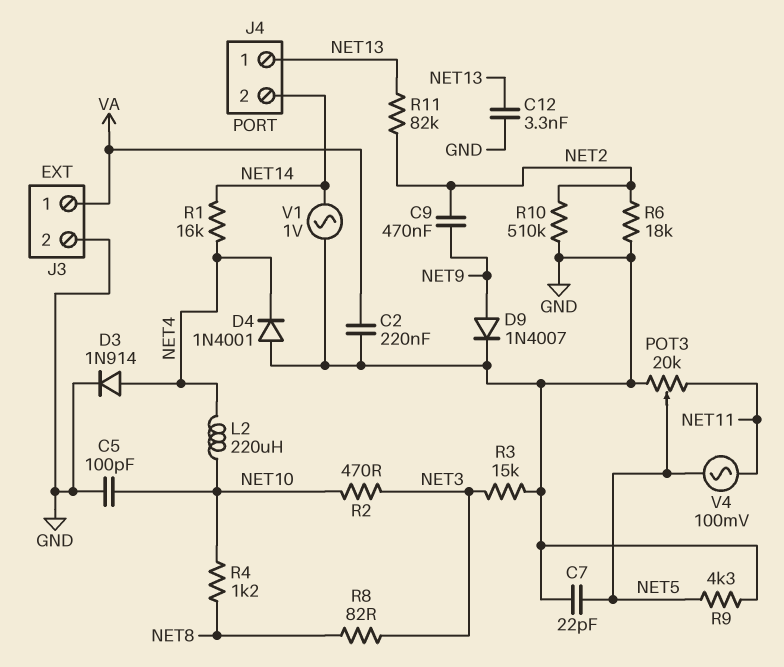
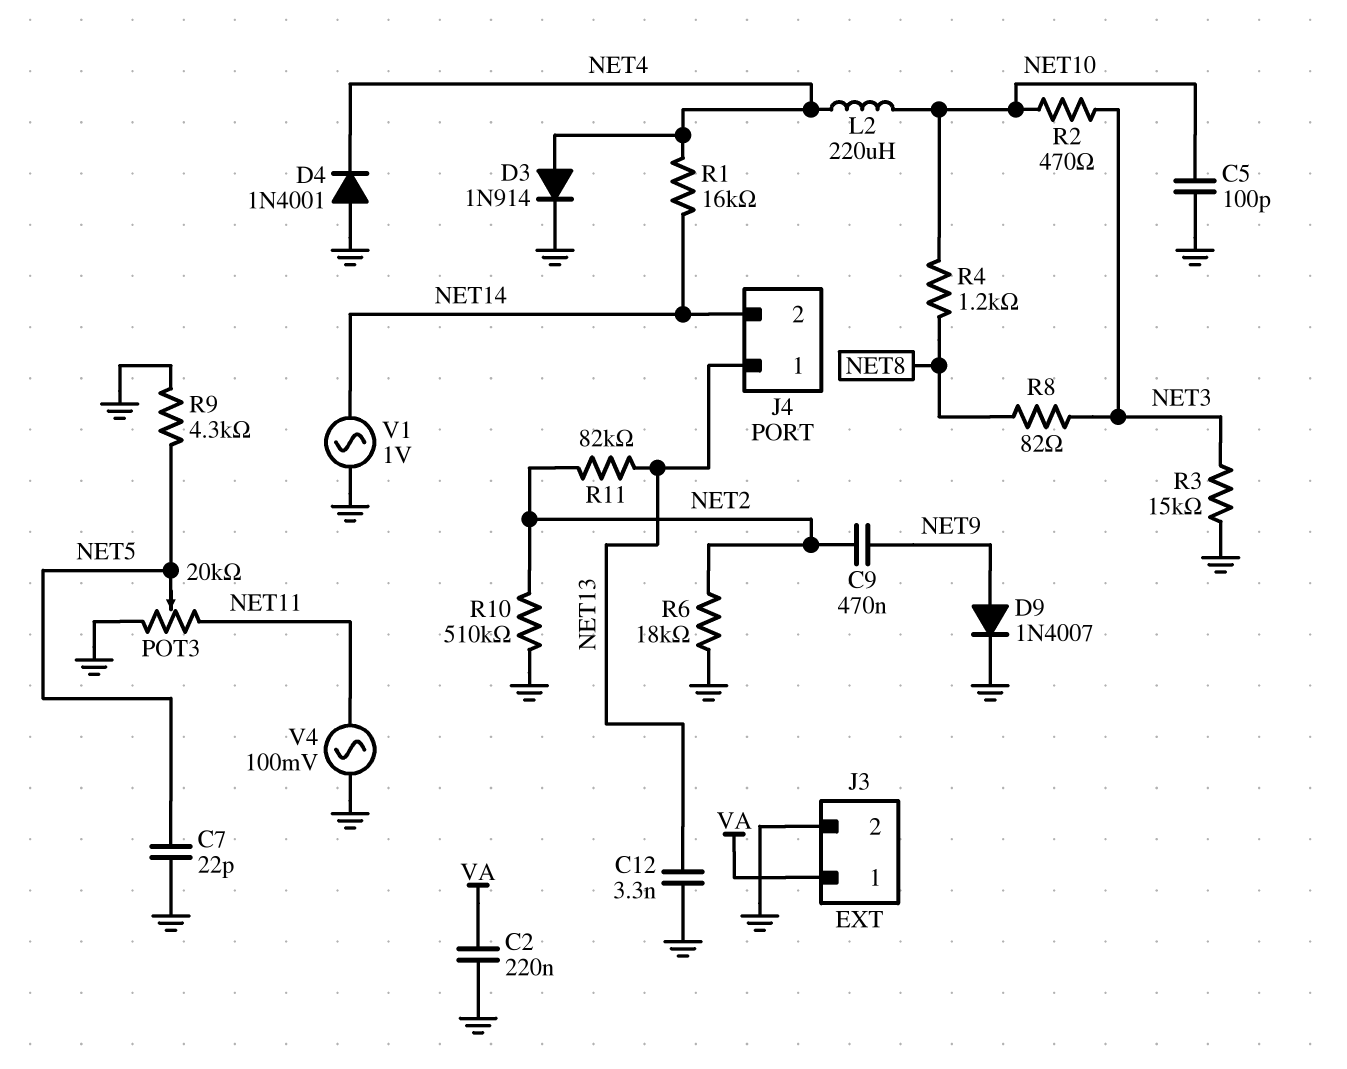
V4: AC 100mV (NET5, NET11) -> AC 100mV (GND, NET11)

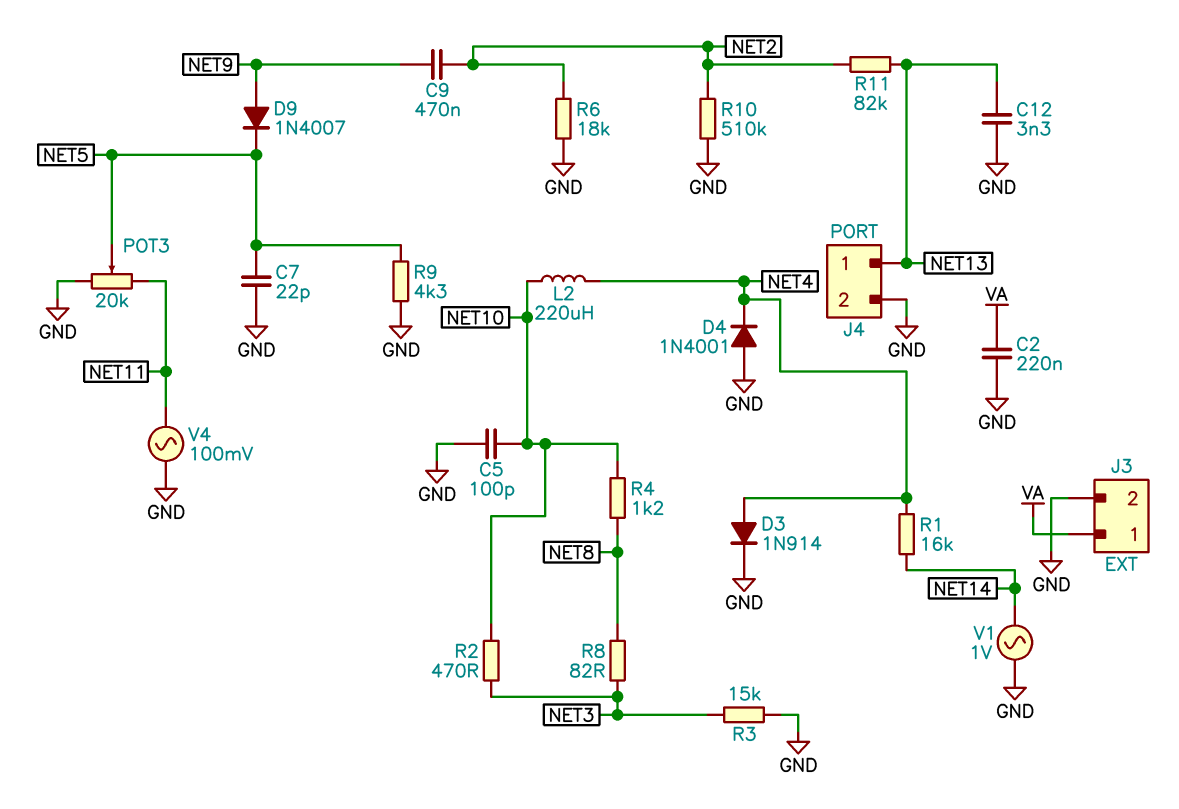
D9: diode 1N4007 (A NET9, K GND) -> diode 1N4007 (A NET9, K NET5)
J4 pin 2: NET14 -> GND

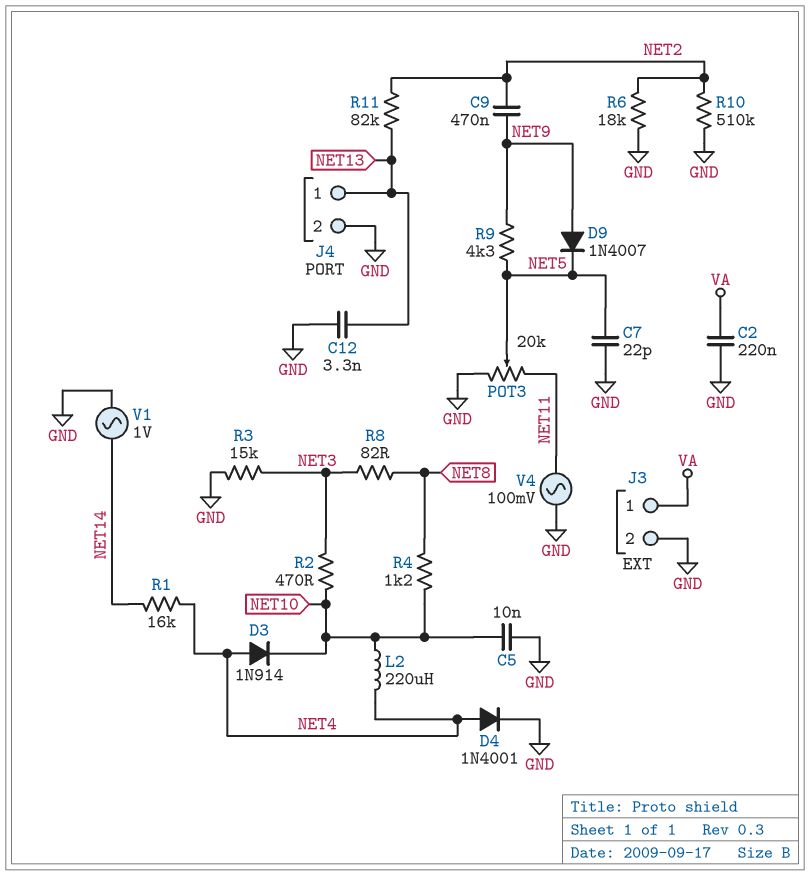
C5: 100pF (GND, NET10) -> 10nF (GND, NET10)
D3: diode 1N914 (A NET4, K GND) -> diode 1N914 (A NET4, K NET10)
D4: diode 1N4001 (A GND, K NET4) -> diode 1N4001 (A NET4, K GND)
R9: 4.3k (GND, NET5) -> 4.3k (NET5, NET9)

